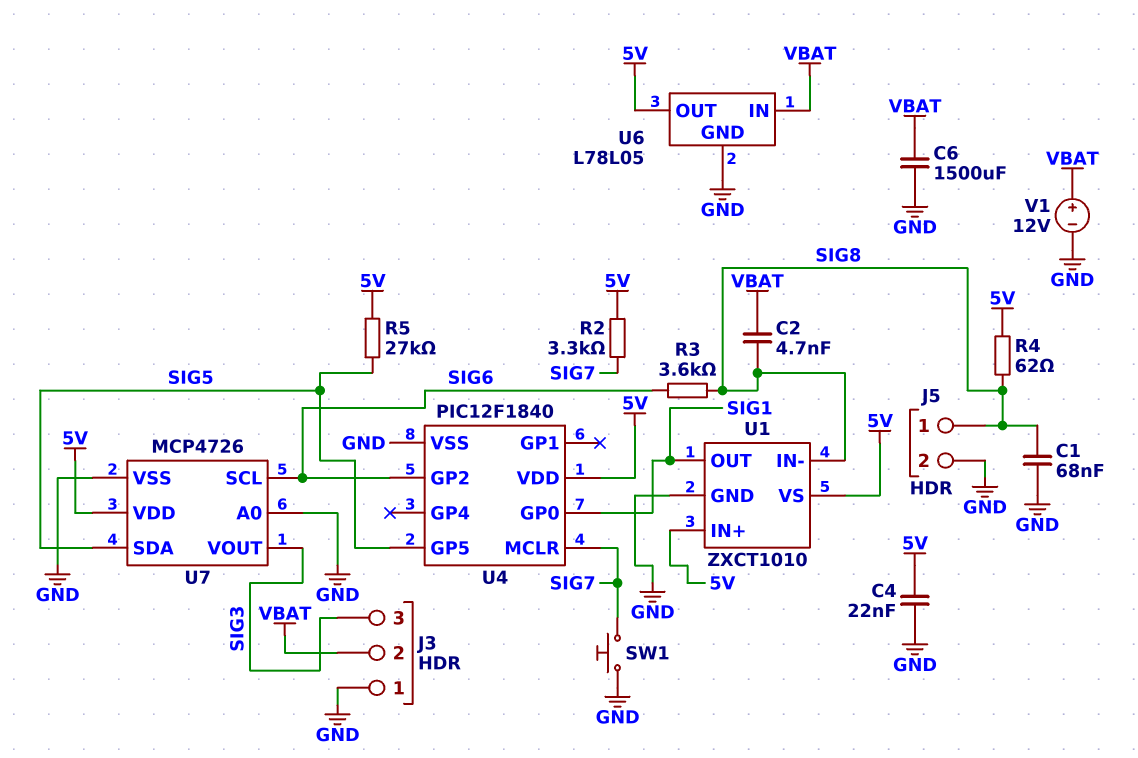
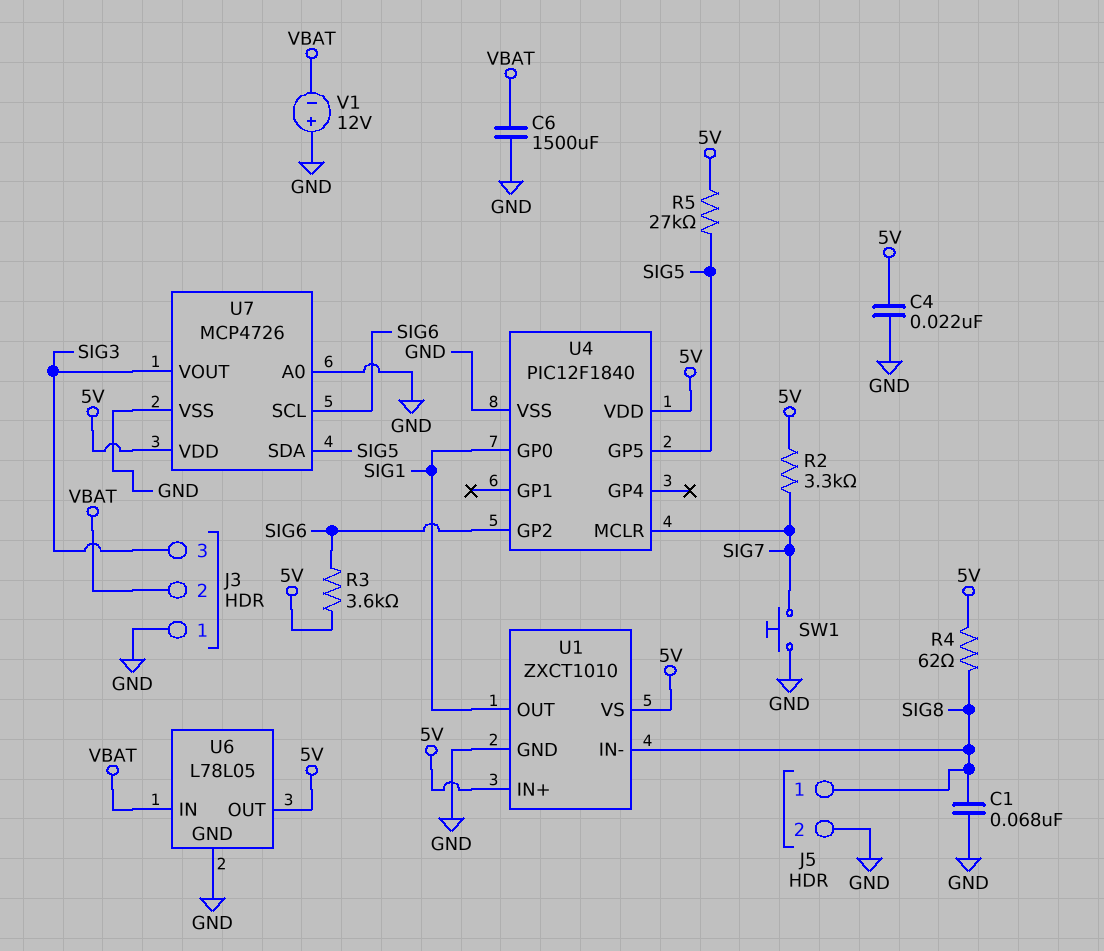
C2: 4.7nF (SIG8, VBAT) -> none
R3: 3.6k (SIG6, SIG8) -> 3.6k (5V, SIG6)
V1: 12V (plus VBAT, minus GND) -> 12V (plus GND, minus VBAT)

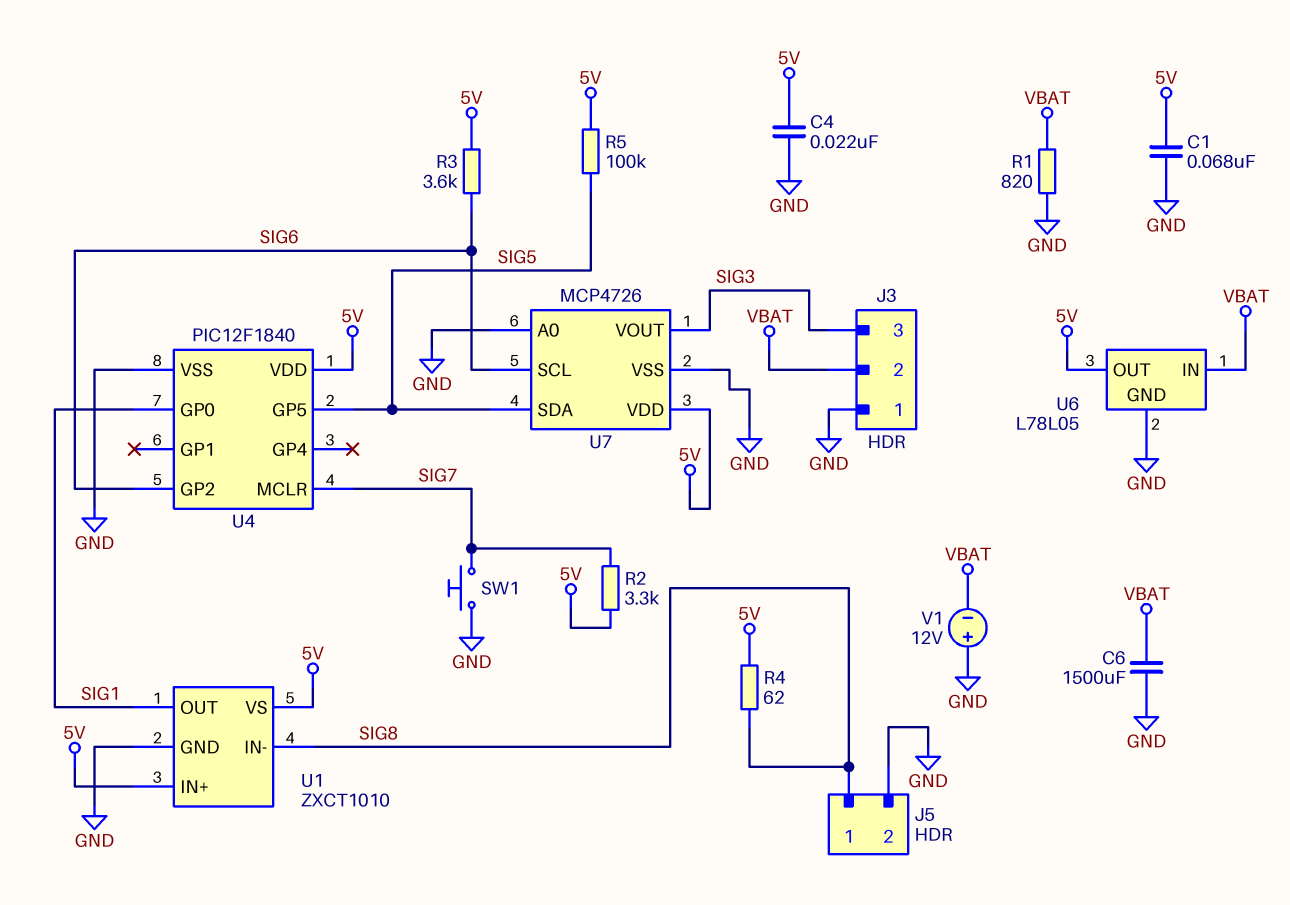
C1: 68nF (GND, SIG8) -> 68nF (5V, GND)
R1: none -> 820 (GND, VBAT)
R5: 27k (5V, SIG5) -> 100k (5V, SIG5)

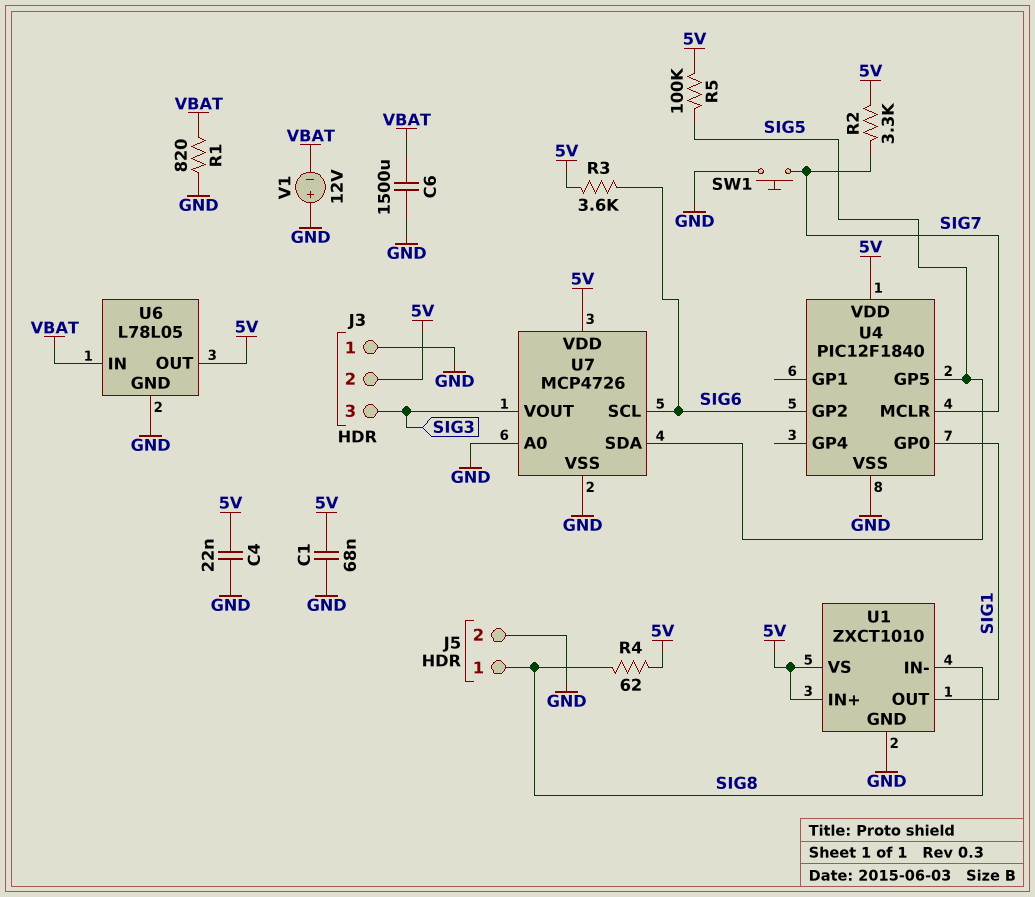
J3 pin 2: VBAT -> 5V

